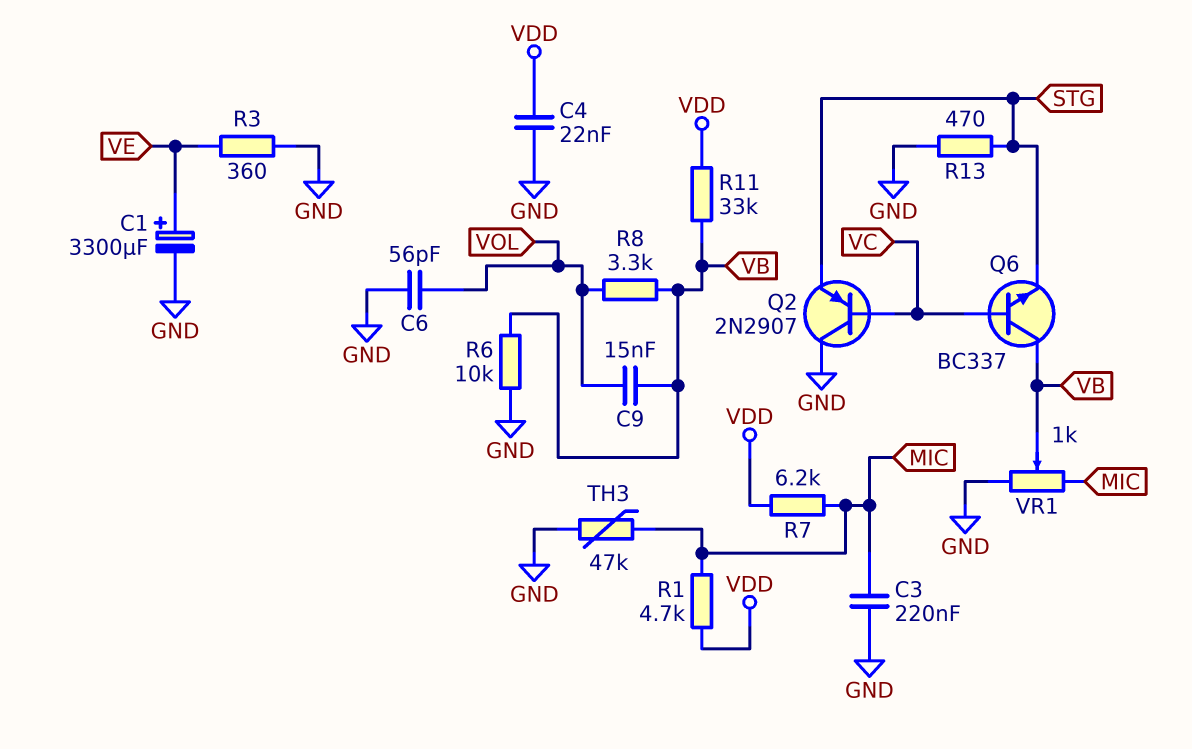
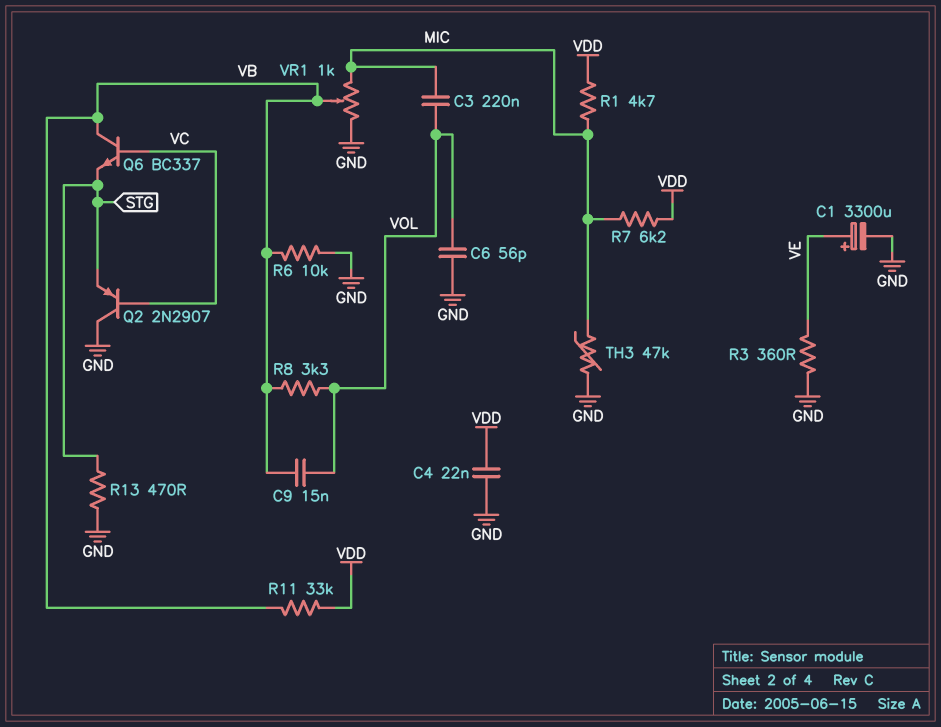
C3: 220nF (GND, MIC) -> 220nF (MIC, VOL)

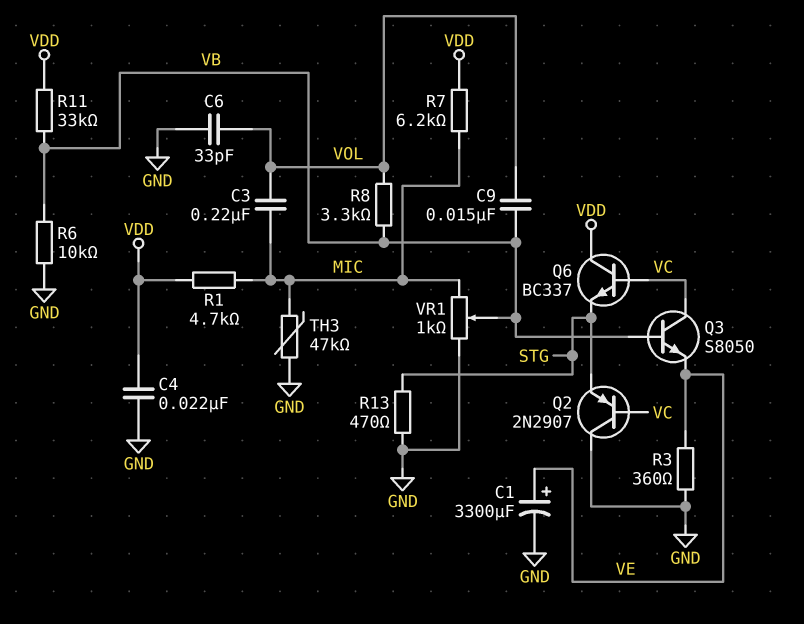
C6: 56pF (GND, VOL) -> 33pF (GND, VOL)
Q3: none -> NPN S8050 (B VB, C VC, E VE)
Q6: NPN BC337 (B VC, C VB, E STG) -> NPN BC337 (B VC, C VDD, E STG)

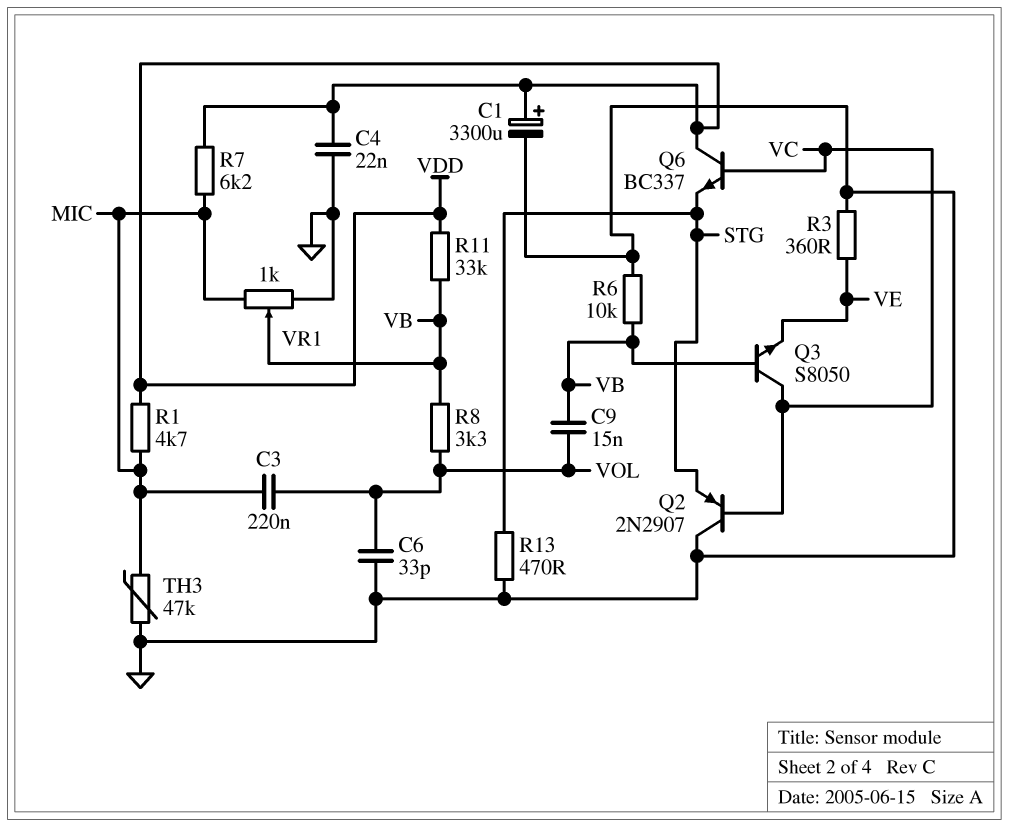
C1: 3300uF (plus VE, minus GND) -> 3300uF (plus VDD, minus GND)

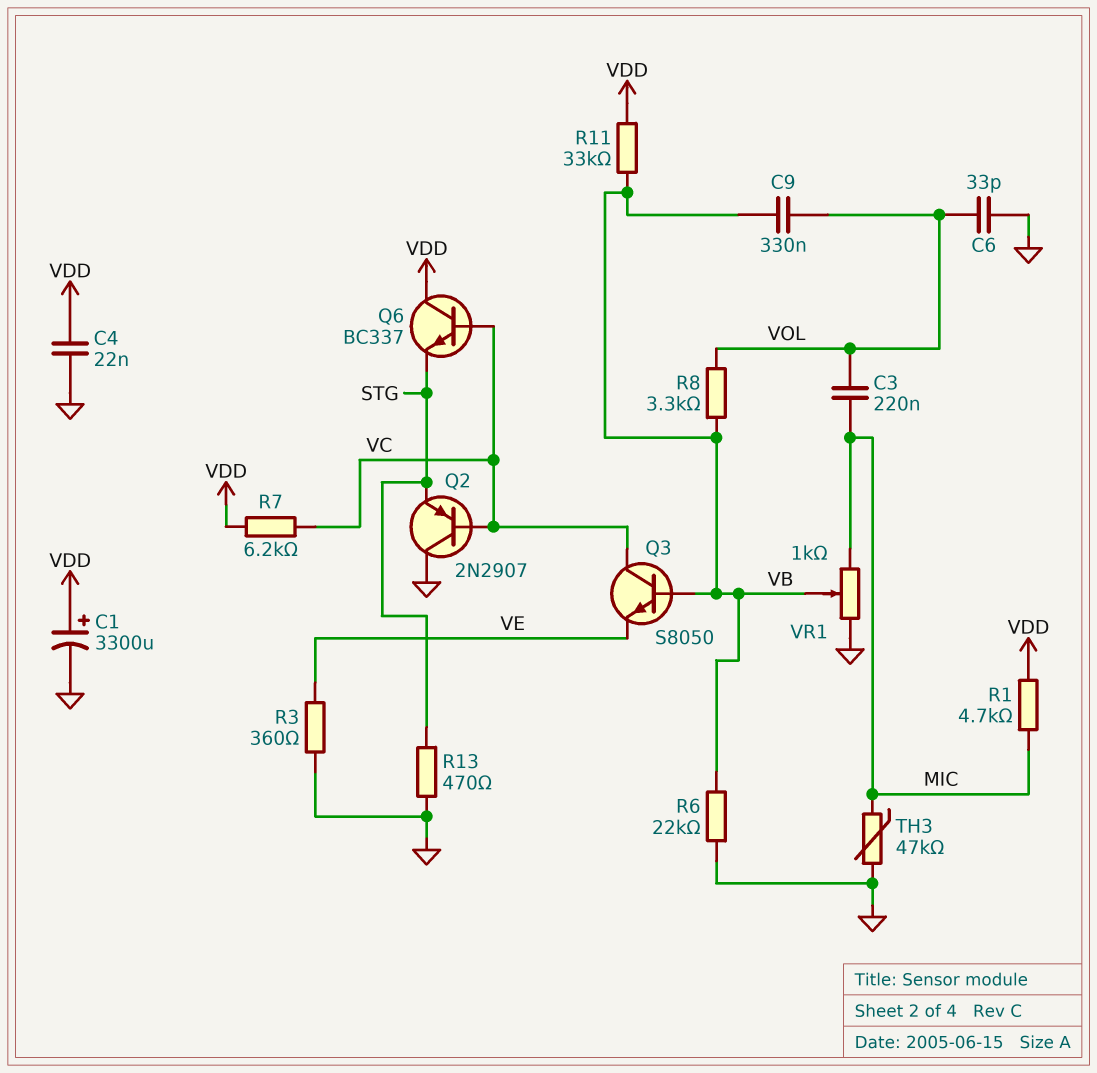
C9: 15nF (VB, VOL) -> 330nF (VB, VOL)
R6: 10k (GND, VB) -> 22k (GND, VB)
R7: 6.2k (MIC, VDD) -> 6.2k (VC, VDD)

